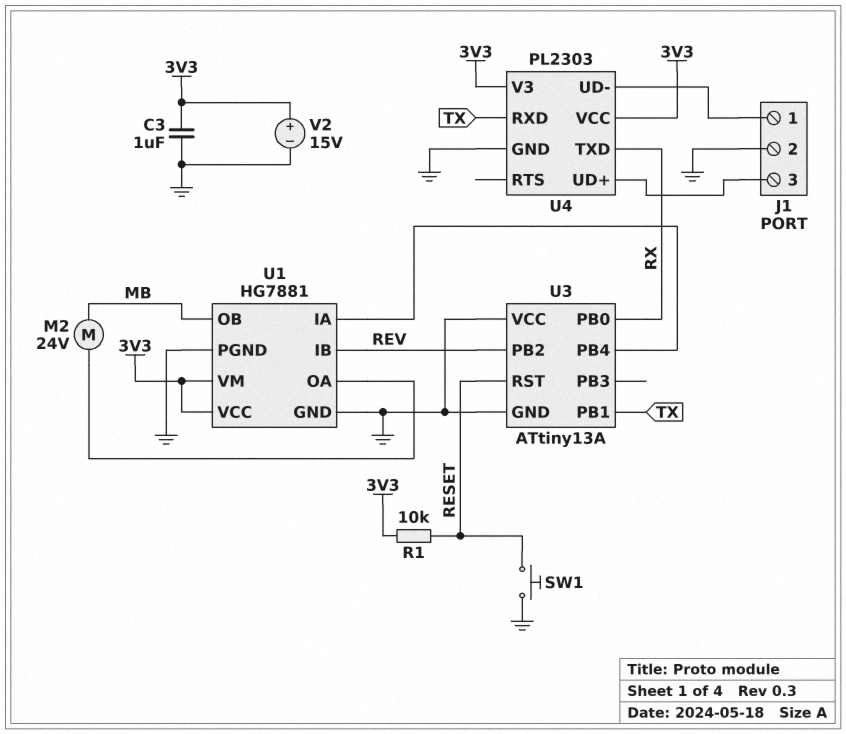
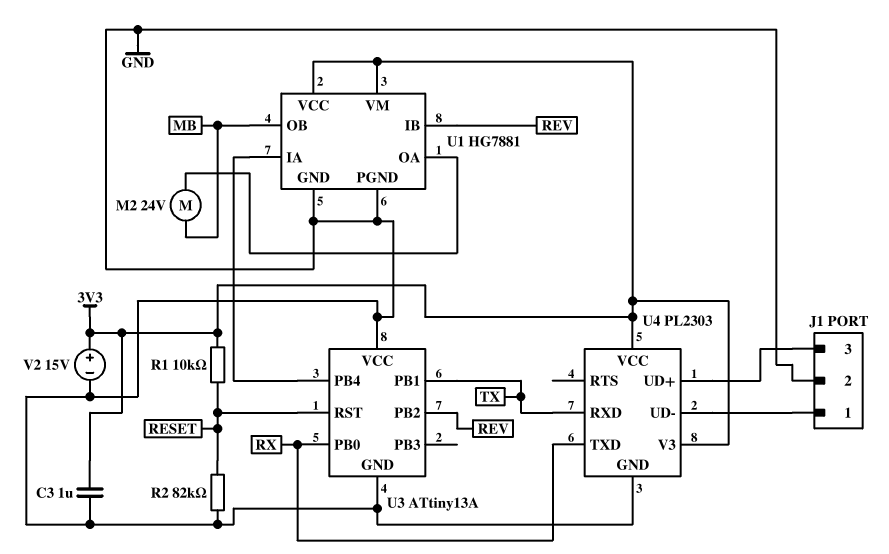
R2: none -> 82k (GND, RESET)
SW1: button (GND, RESET) -> none

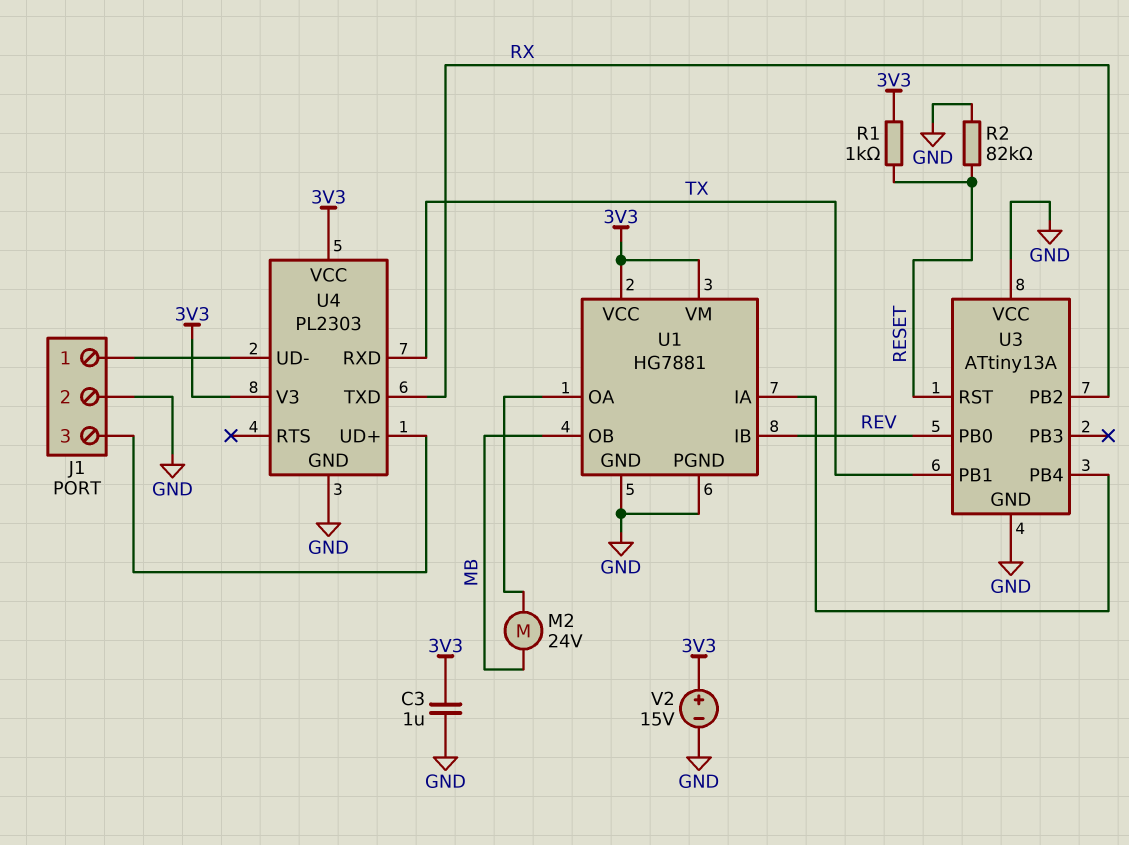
R1: 10k (3V3, RESET) -> 1k (3V3, RESET)
U3 pin PB0: RX -> REV
U3 pin PB2: REV -> RX

